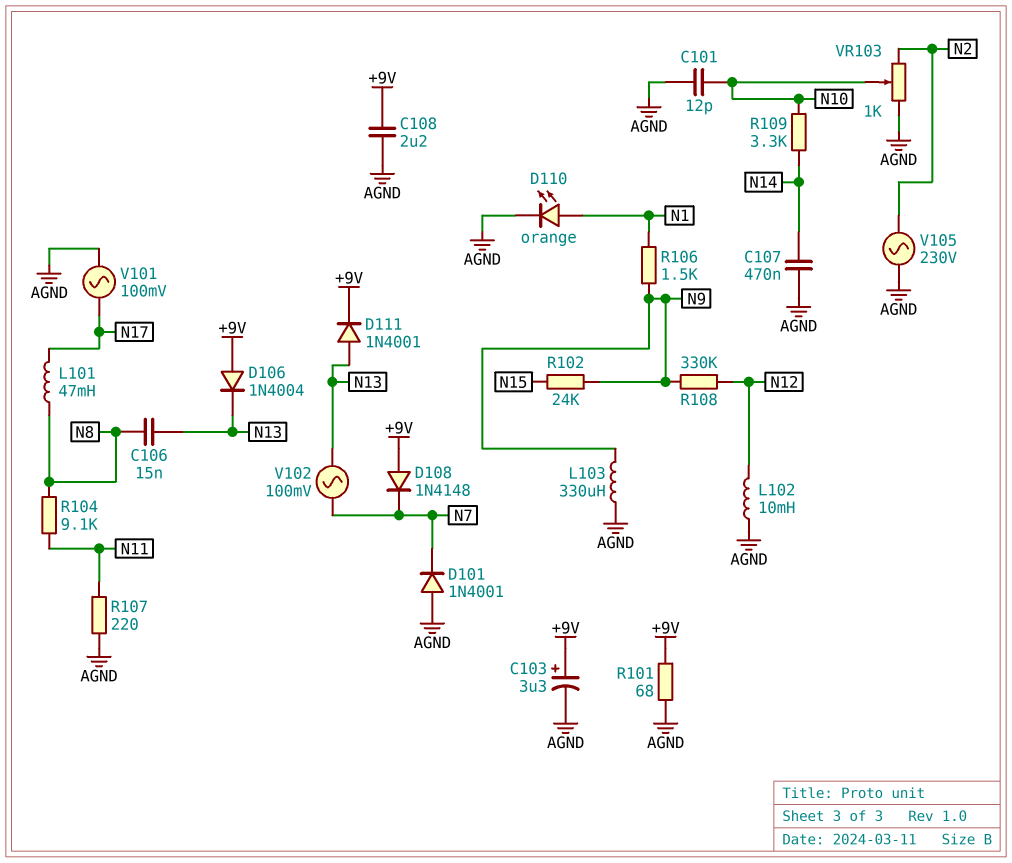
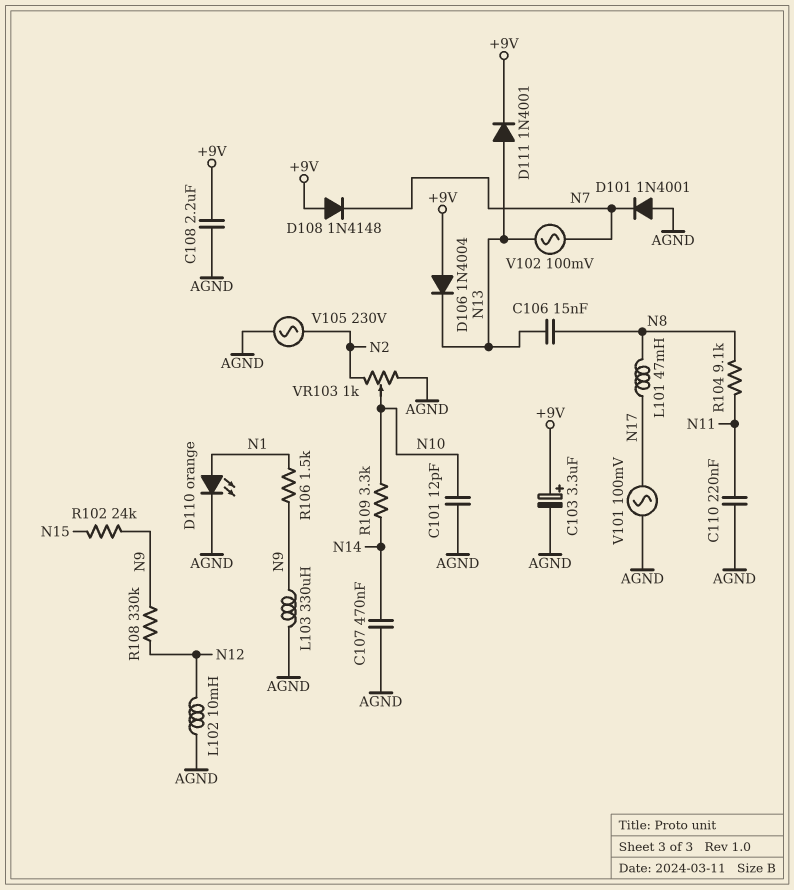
C110: none -> 220nF (AGND, N11)
R101: 68 (+9V, AGND) -> none
R107: 220 (AGND, N11) -> none

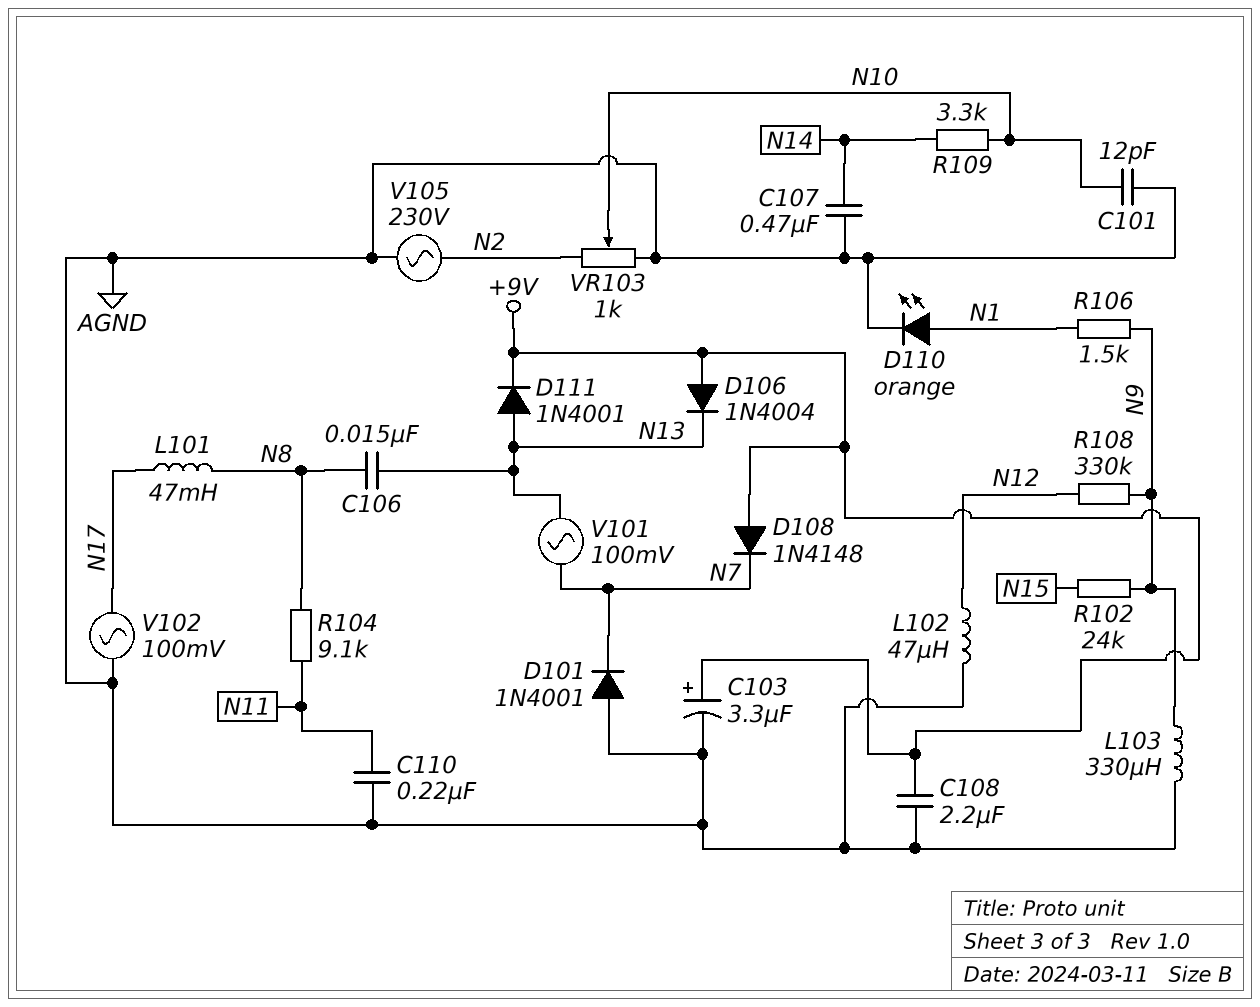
L102: 10mH (AGND, N12) -> 47uH (AGND, N12)
V101: AC 100mV (AGND, N17) -> AC 100mV (N7, N13)
V102: AC 100mV (N7, N13) -> AC 100mV (AGND, N17)

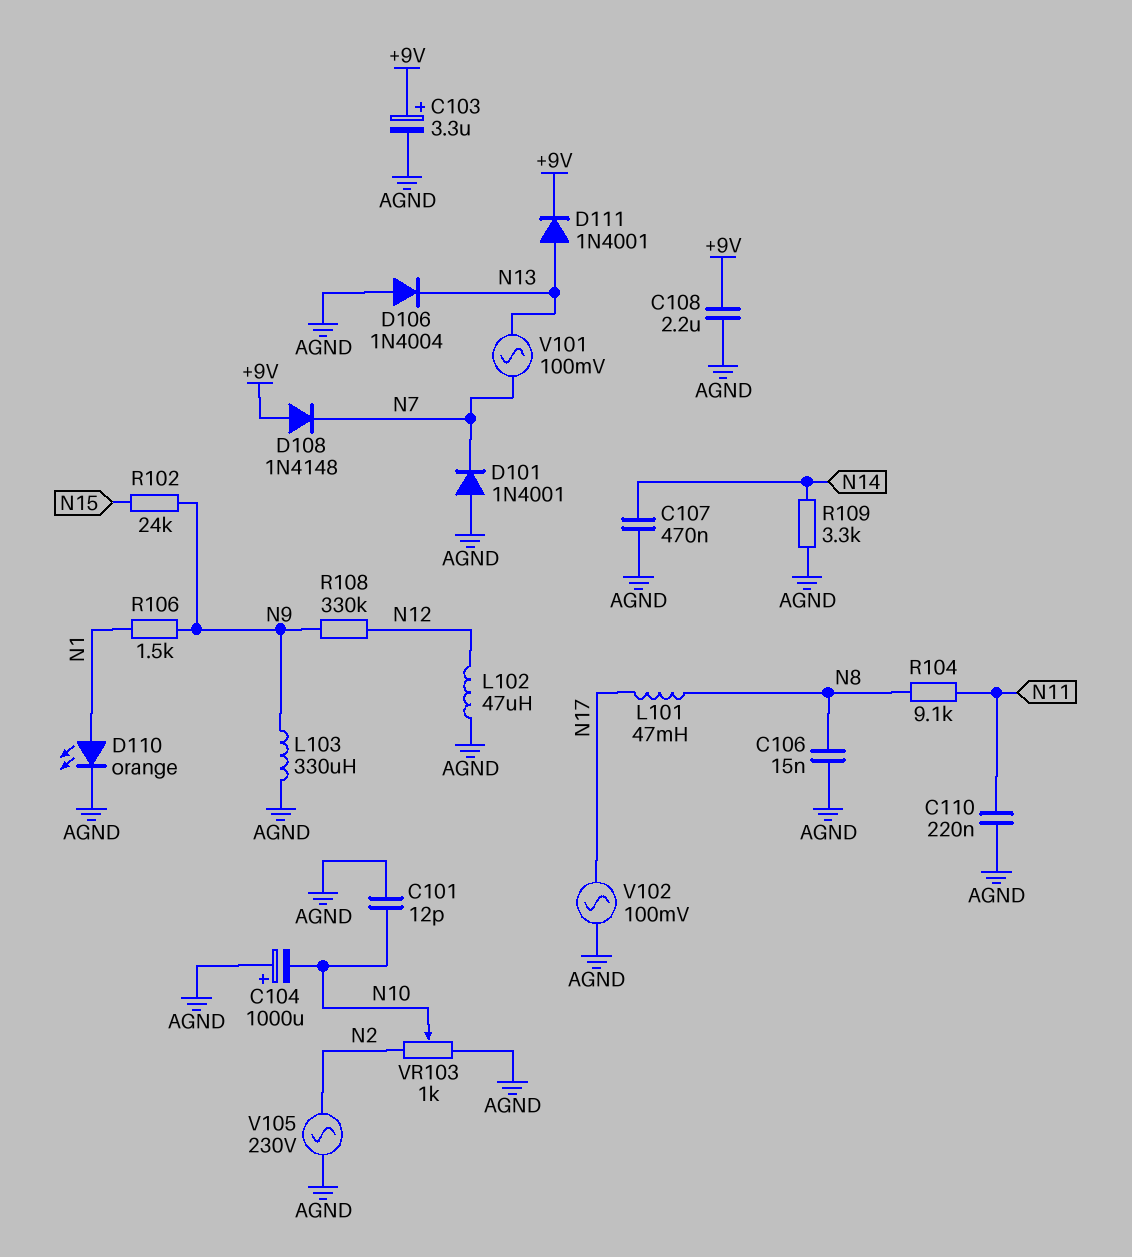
C104: none -> 1000uF (plus AGND, minus N10)
C106: 15nF (N8, N13) -> 15nF (AGND, N8)
D106: diode 1N4004 (A +9V, K N13) -> diode 1N4004 (A AGND, K N13)
R109: 3.3k (N10, N14) -> 3.3k (AGND, N14)

